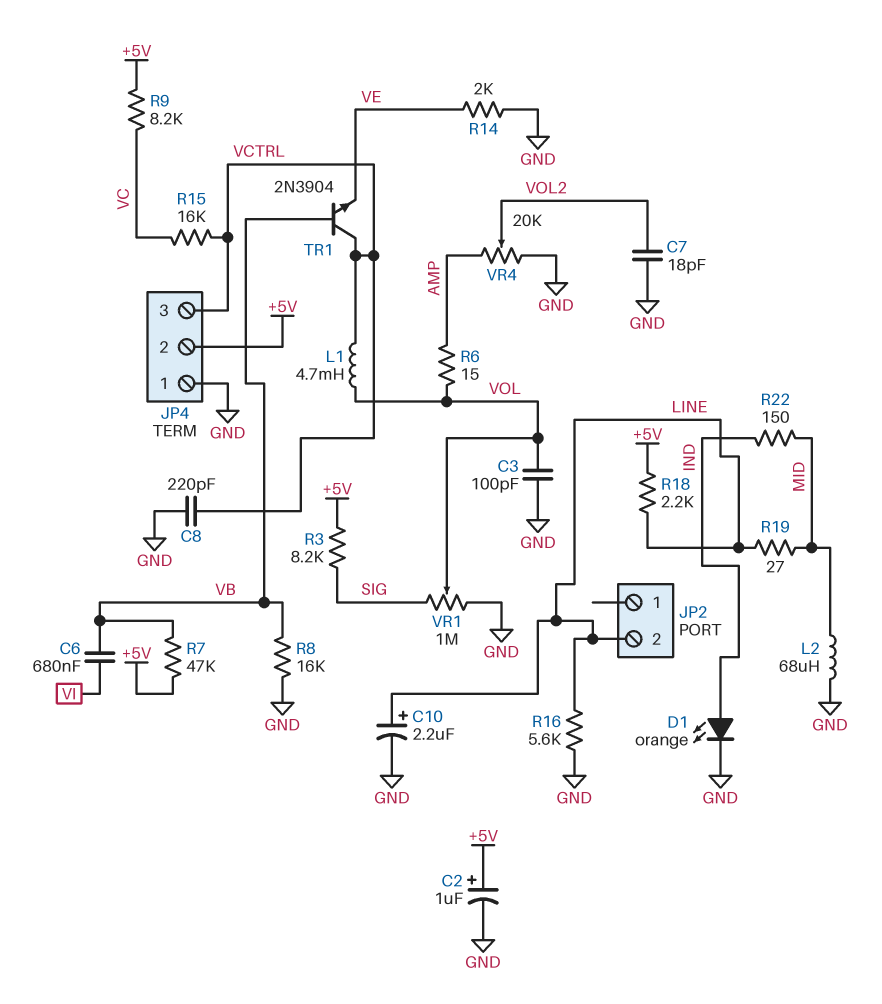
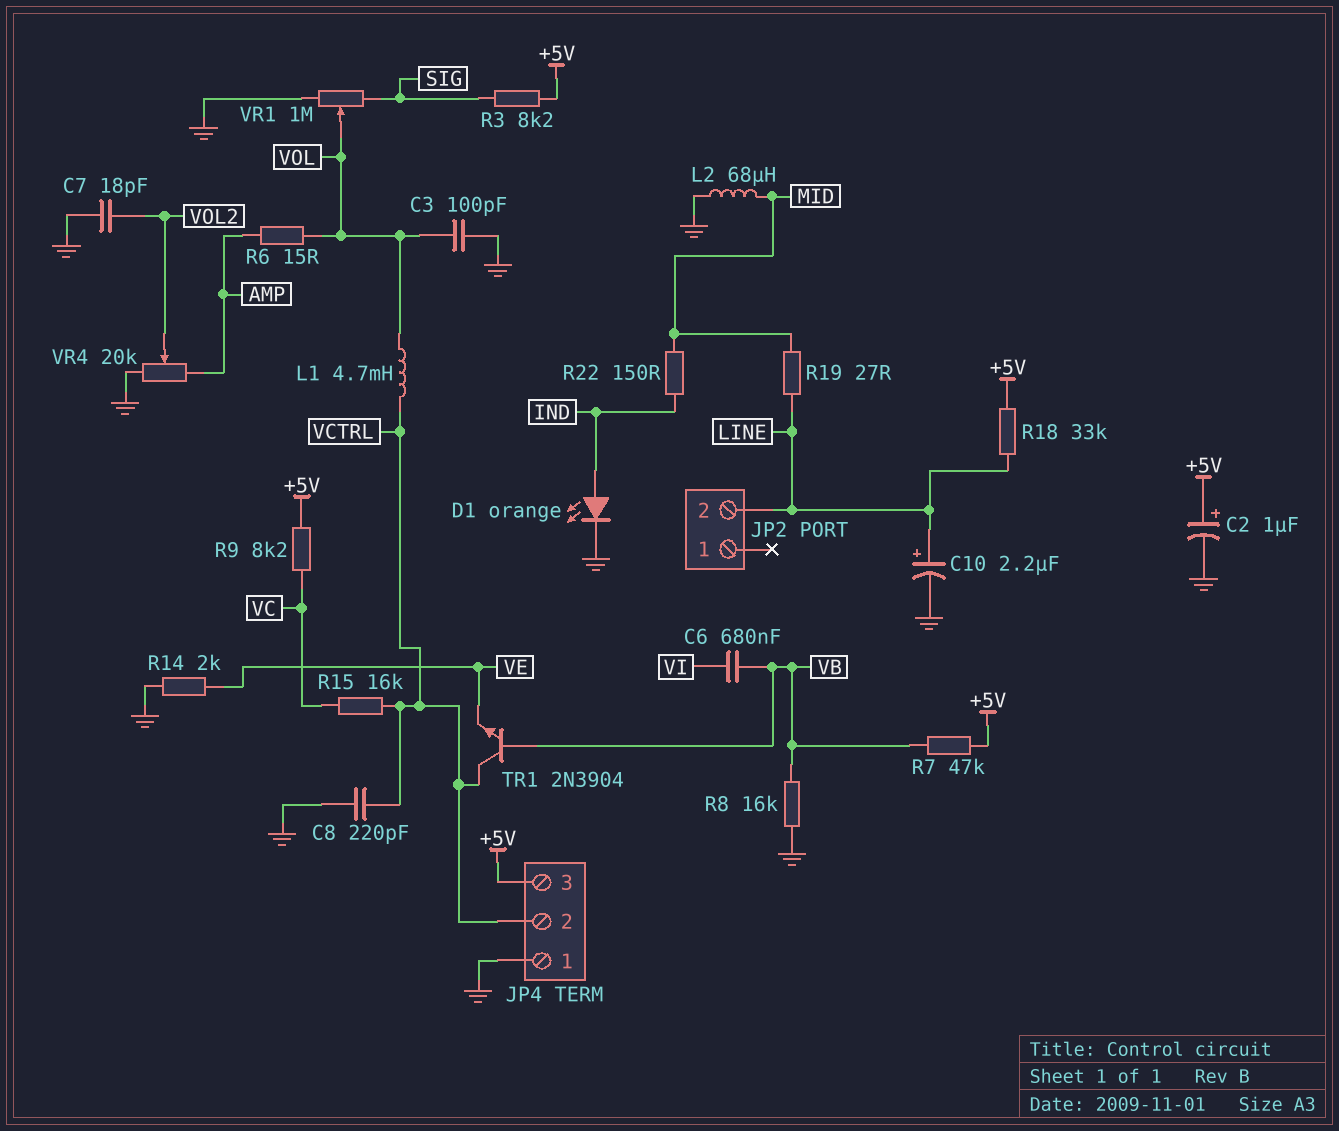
JP4 pin 2: +5V -> VCTRL
JP4 pin 3: VCTRL -> +5V
R16: 5.6k (GND, LINE) -> none
R18: 2.2k (+5V, LINE) -> 33k (+5V, LINE)

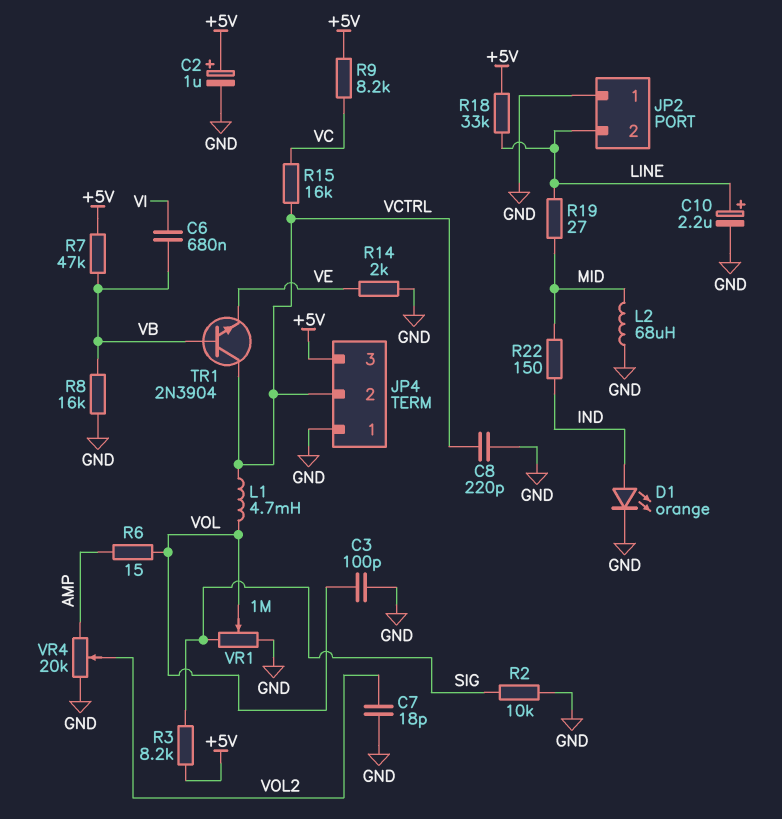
JP2 pin 1: none -> GND
R2: none -> 10k (GND, SIG)

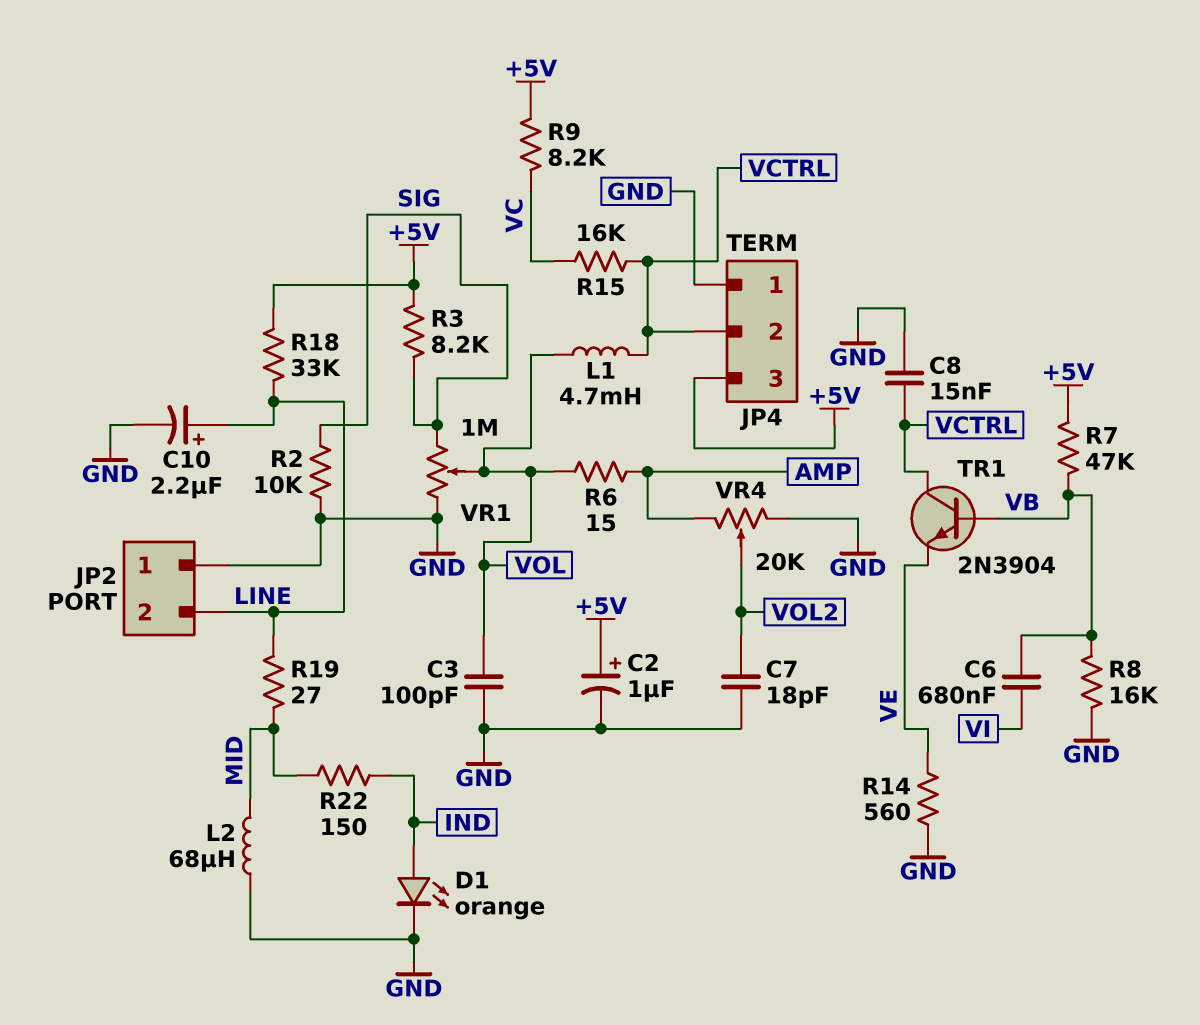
C8: 220pF (GND, VCTRL) -> 15nF (GND, VCTRL)
R14: 2k (GND, VE) -> 560 (GND, VE)

